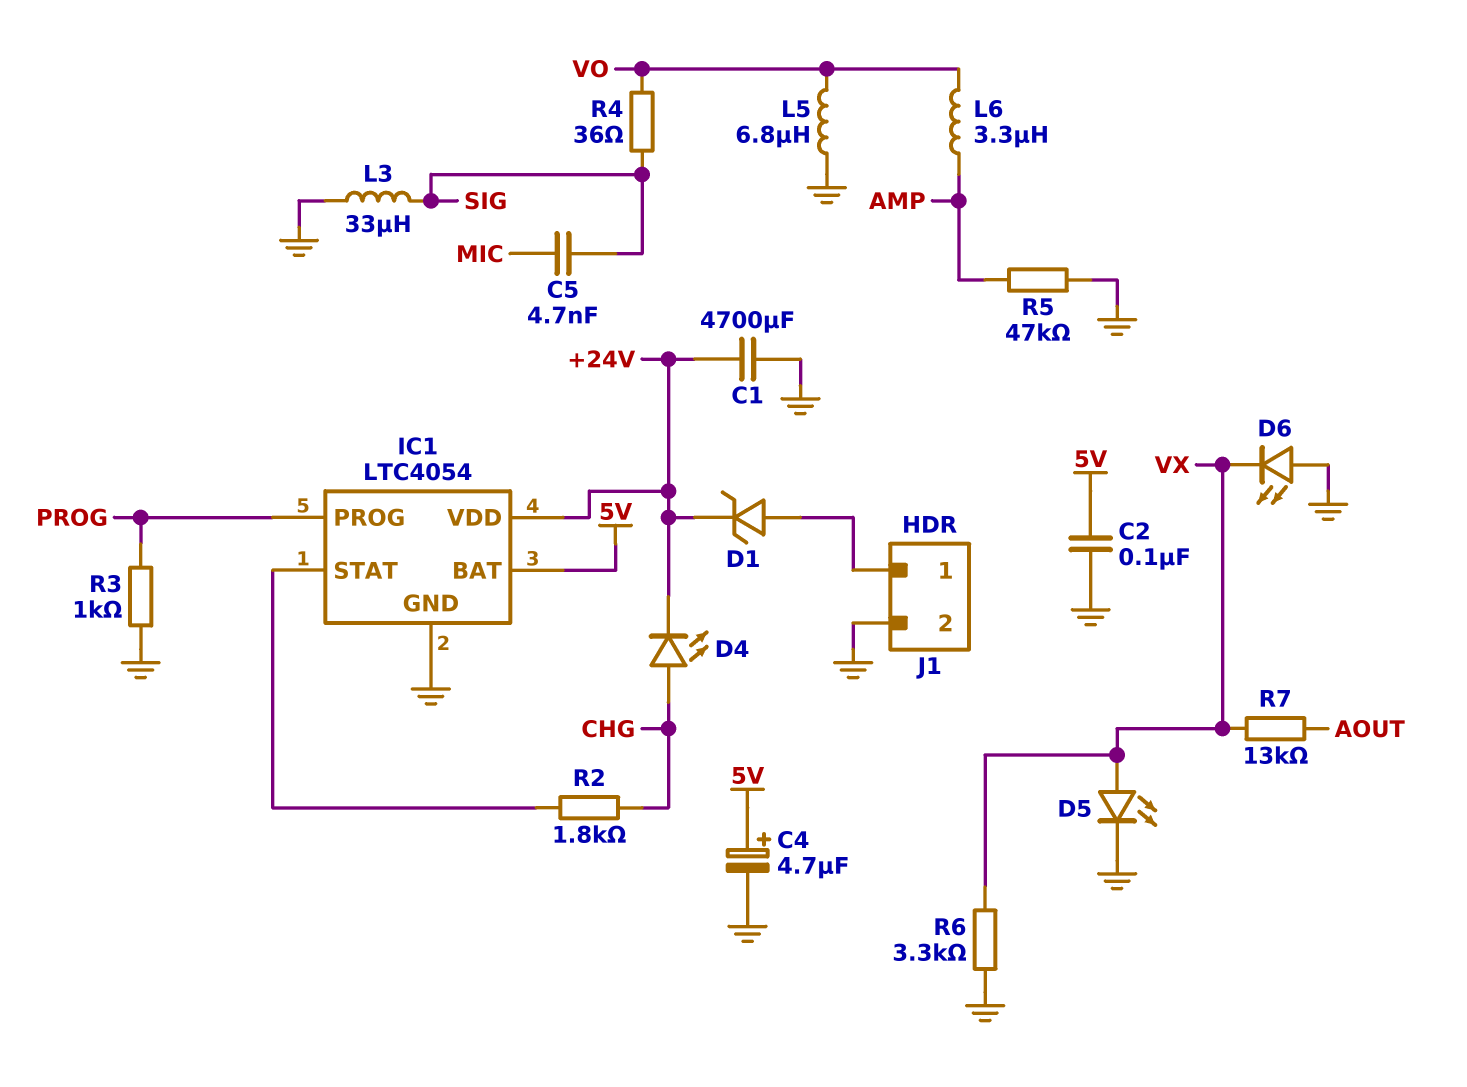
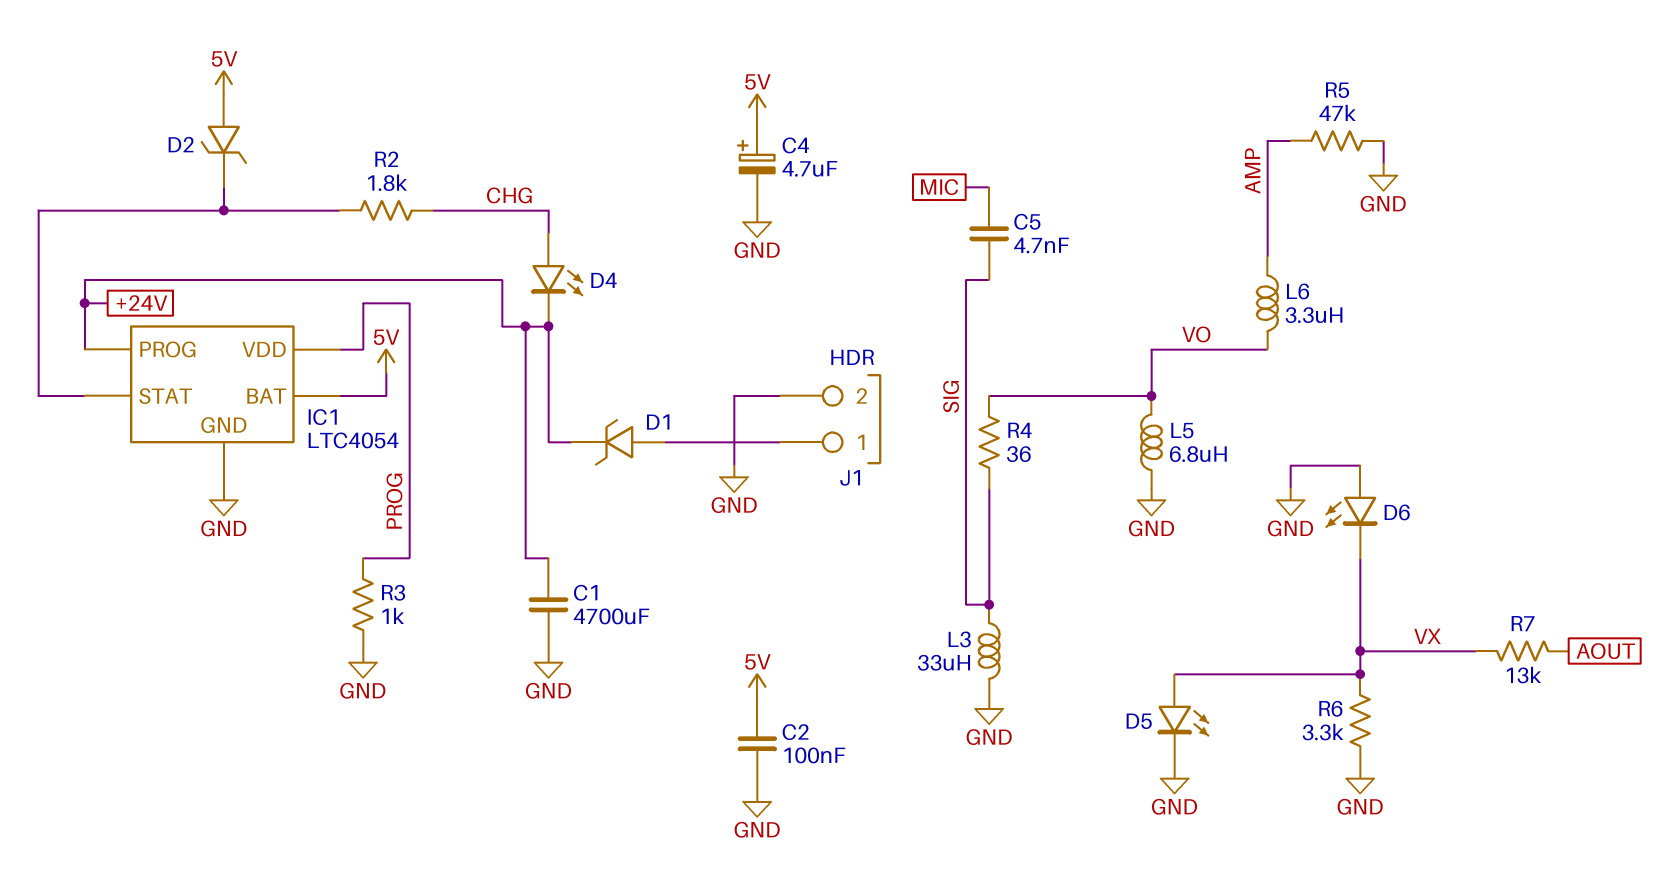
D2: none -> zener (A 5V, K IC1/STAT)
IC1 pin PROG: PROG -> +24V
IC1 pin VDD: +24V -> PROG

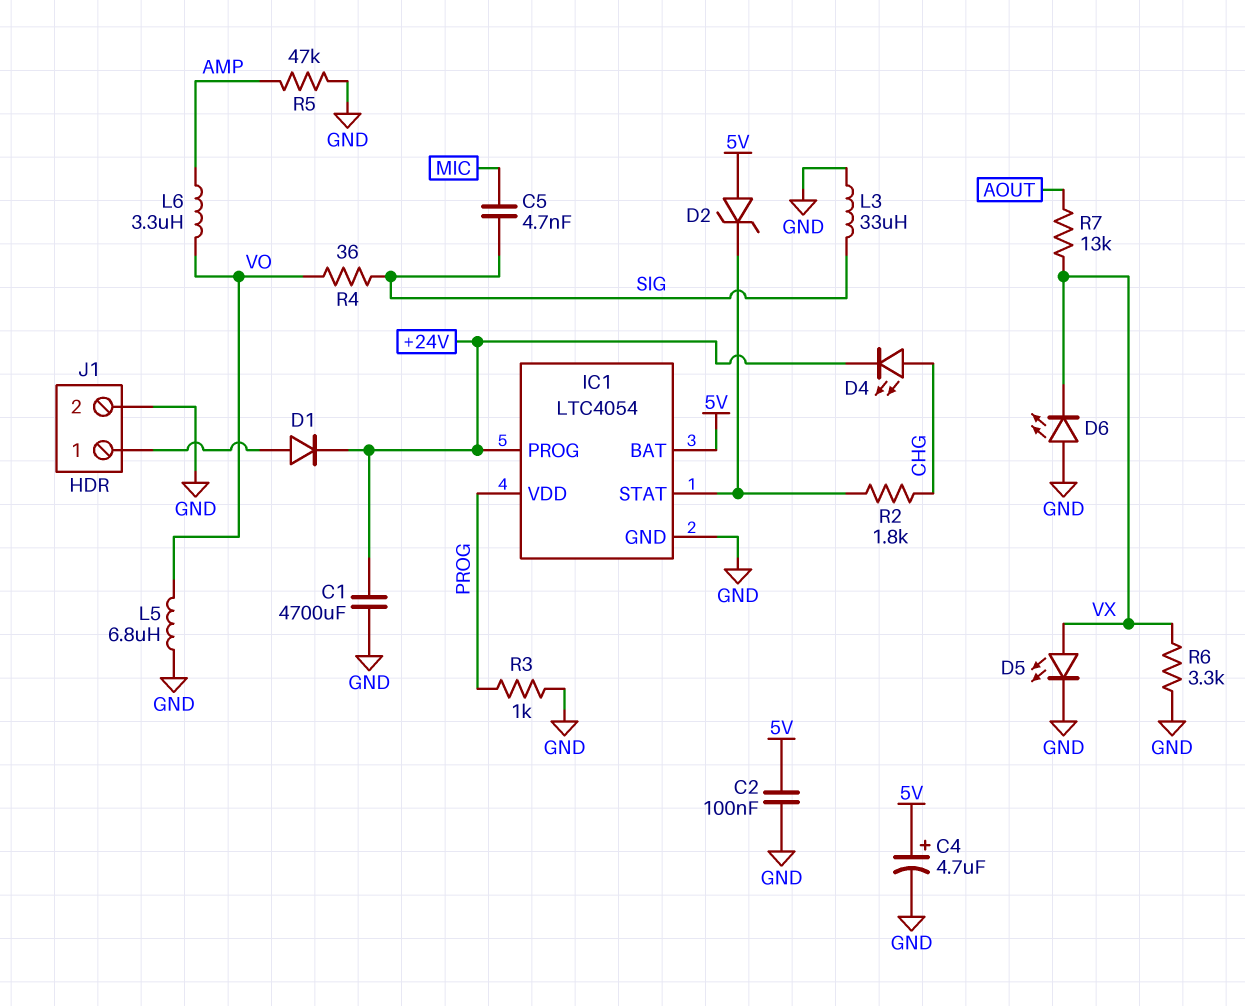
D1: zener (A J1/1, K +24V) -> diode (A J1/1, K +24V)

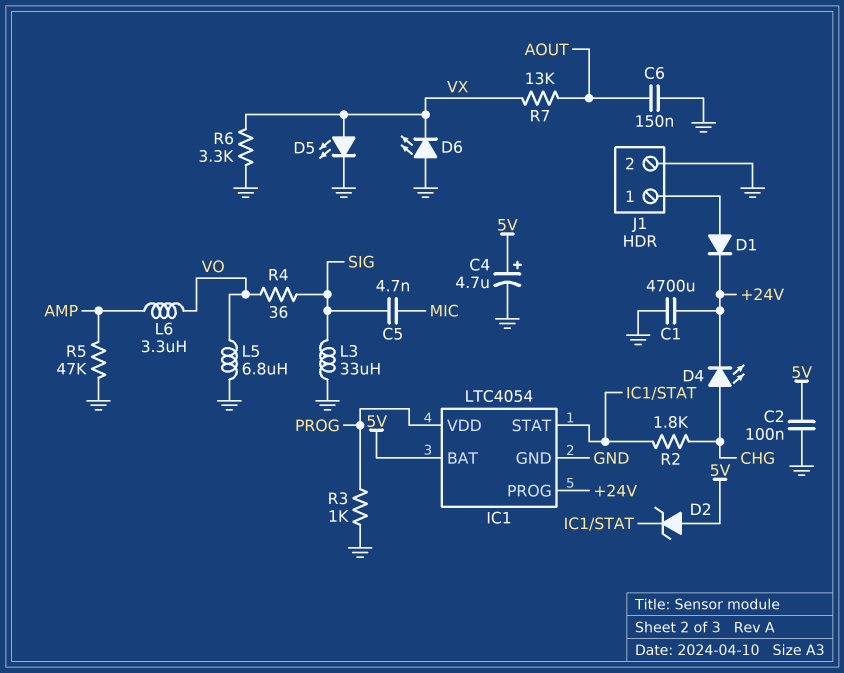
C6: none -> 150nF (AOUT, GND)

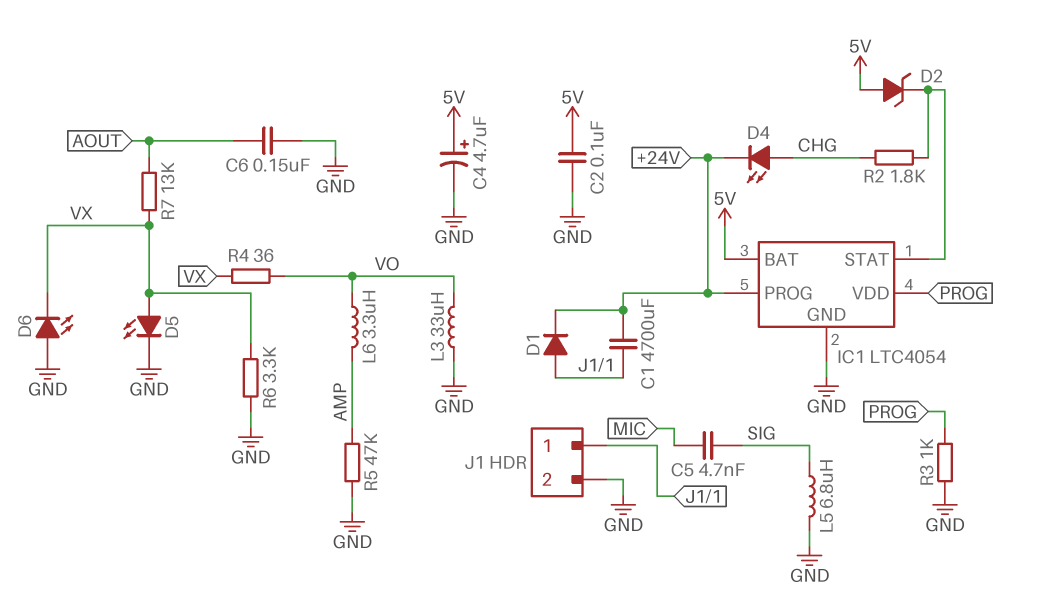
C1: 4700uF (+24V, GND) -> 4700uF (+24V, J1/1)
L3: 33uH (GND, SIG) -> 33uH (GND, VO)
L5: 6.8uH (GND, VO) -> 6.8uH (GND, SIG)
R4: 36 (SIG, VO) -> 36 (VO, VX)

